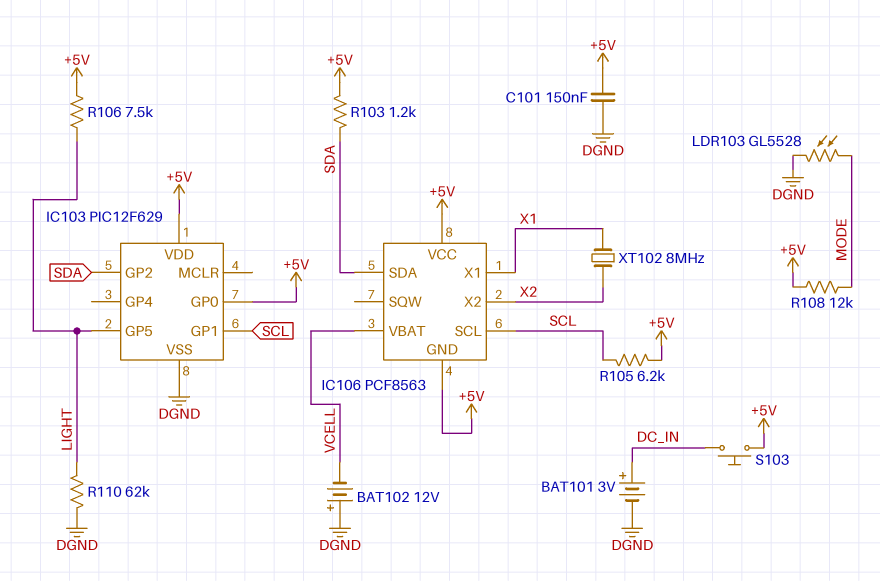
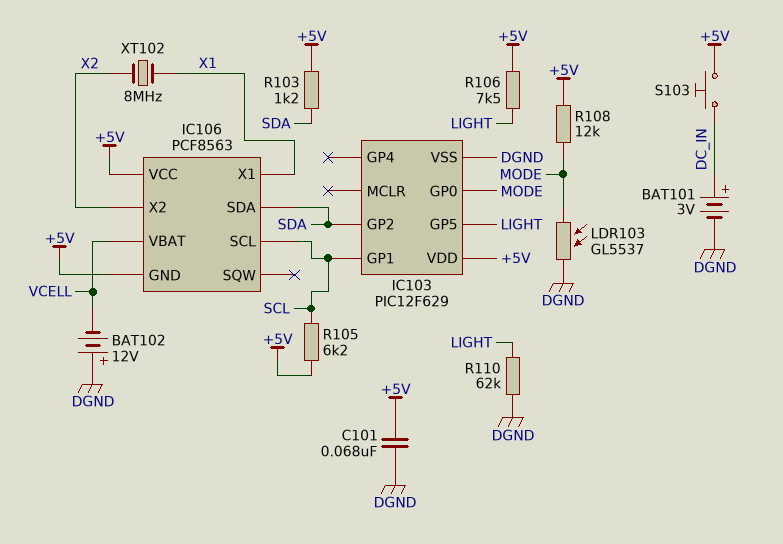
C101: 150nF (+5V, DGND) -> 68nF (+5V, DGND)
IC103 pin GP0: +5V -> MODE
LDR103: GL5528 (DGND, MODE) -> GL5537 (DGND, MODE)

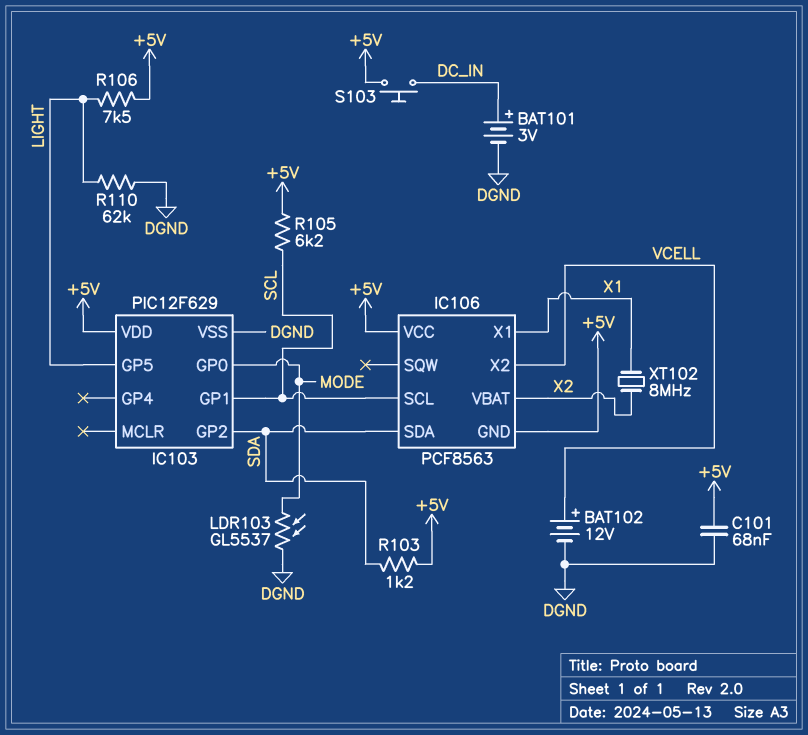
BAT102: 12V (plus DGND, minus VCELL) -> 12V (plus VCELL, minus DGND)
IC106 pin VBAT: VCELL -> X2
IC106 pin X2: X2 -> VCELL
R108: 12k (+5V, MODE) -> none

